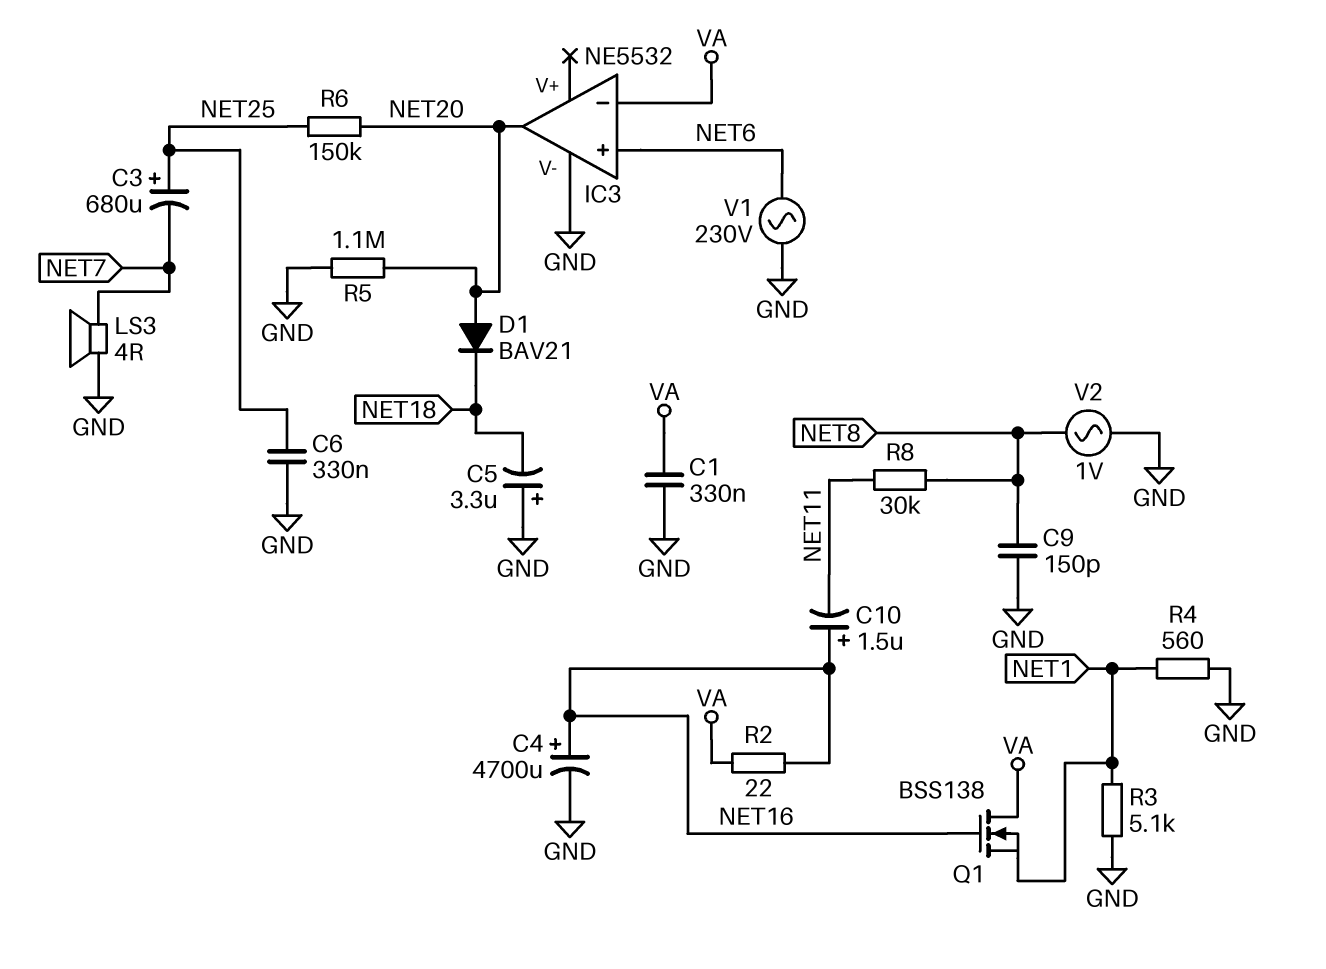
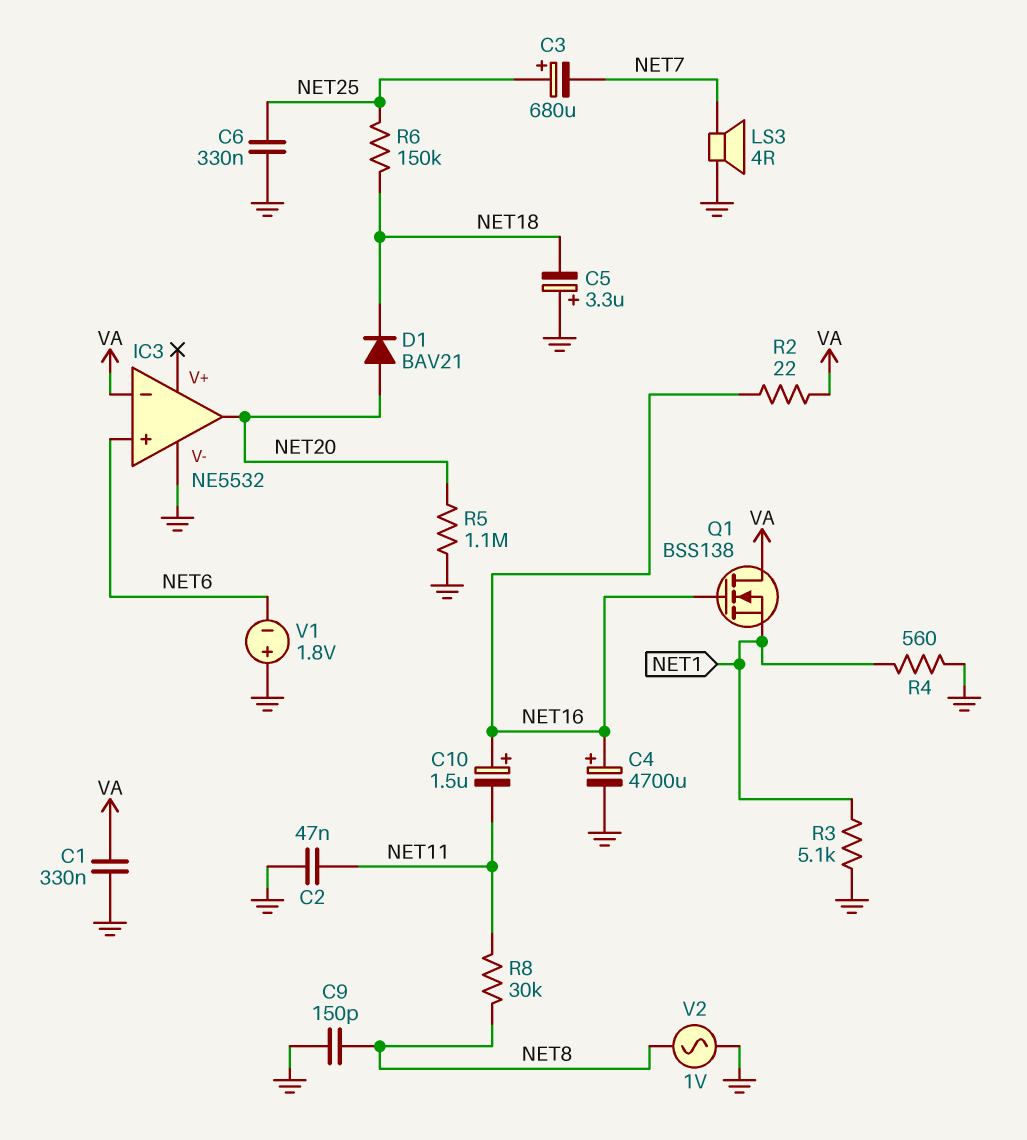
C2: none -> 47nF (GND, NET11)
R6: 150k (NET20, NET25) -> 150k (NET18, NET25)
V1: AC 230V (GND, NET6) -> 1.8V (plus GND, minus NET6)

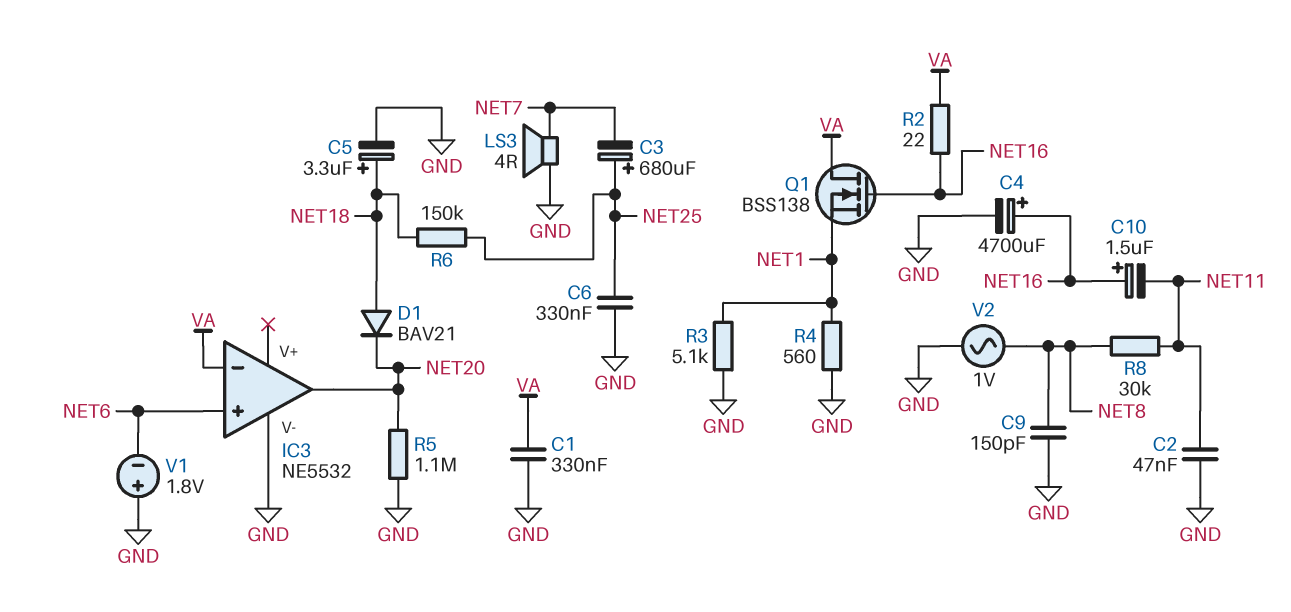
C5: 3.3uF (plus GND, minus NET18) -> 3.3uF (plus NET18, minus GND)
D1: diode BAV21 (A NET20, K NET18) -> diode BAV21 (A NET18, K NET20)

